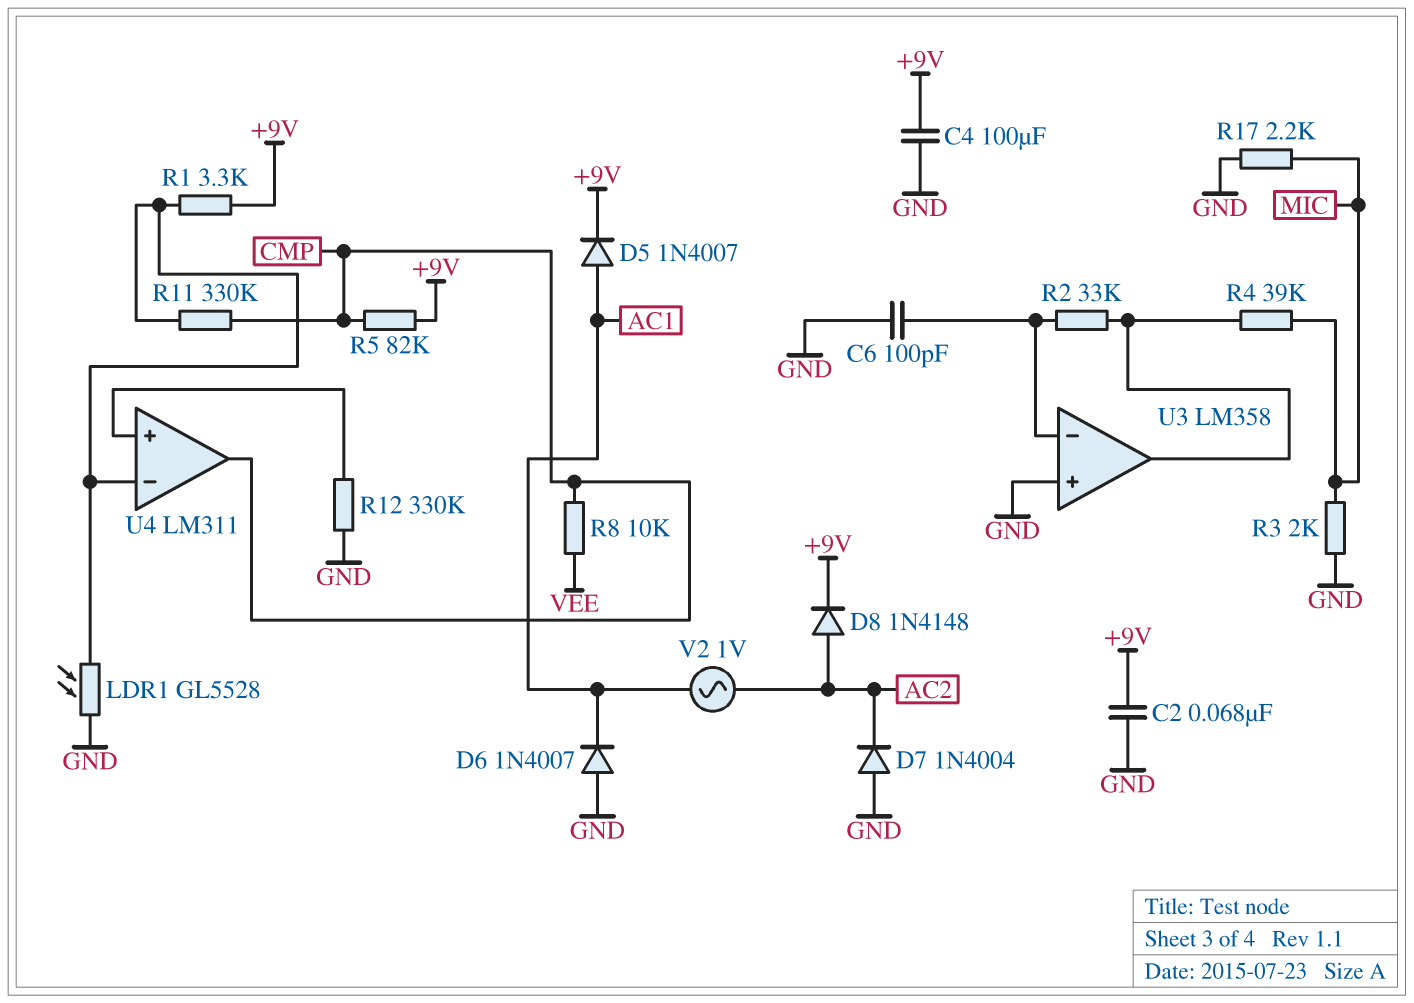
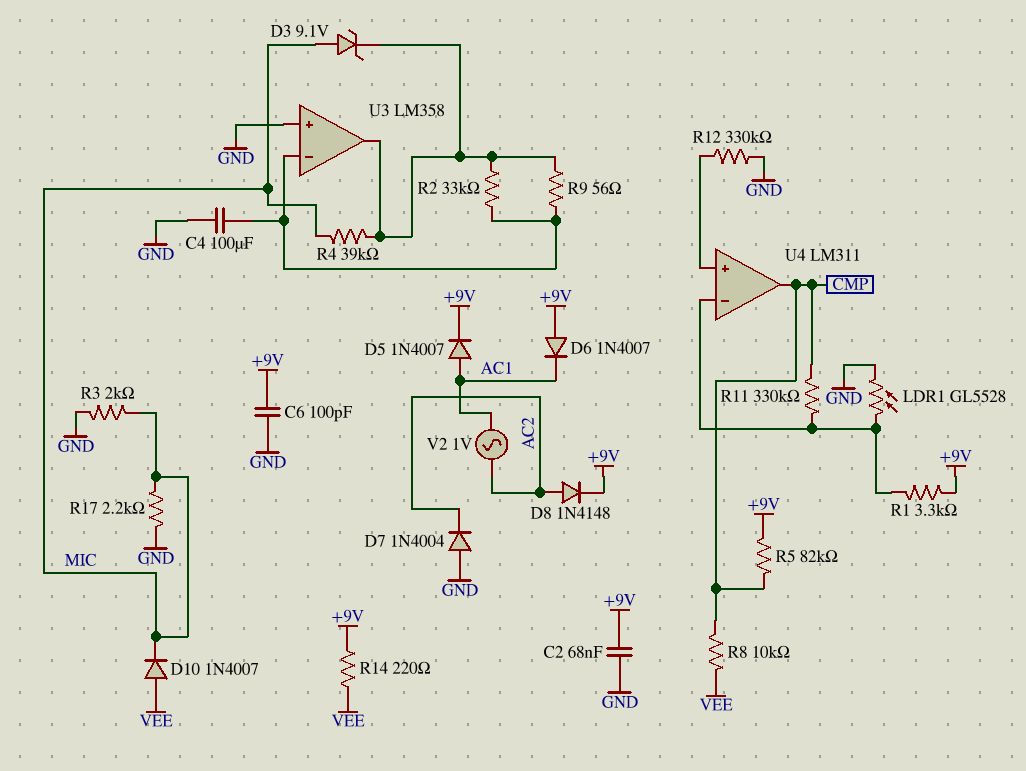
C4: 100uF (+9V, GND) -> 100uF (GND, U3/in-)
C6: 100pF (GND, U3/in-) -> 100pF (+9V, GND)
D3: none -> zener 9.1V (A MIC, K U3/out)
D6: diode 1N4007 (A GND, K AC1) -> diode 1N4007 (A +9V, K AC1)
D10: none -> diode 1N4007 (A VEE, K MIC)
R9: none -> 56 (U3/in-, U3/out)
R14: none -> 220 (+9V, VEE)

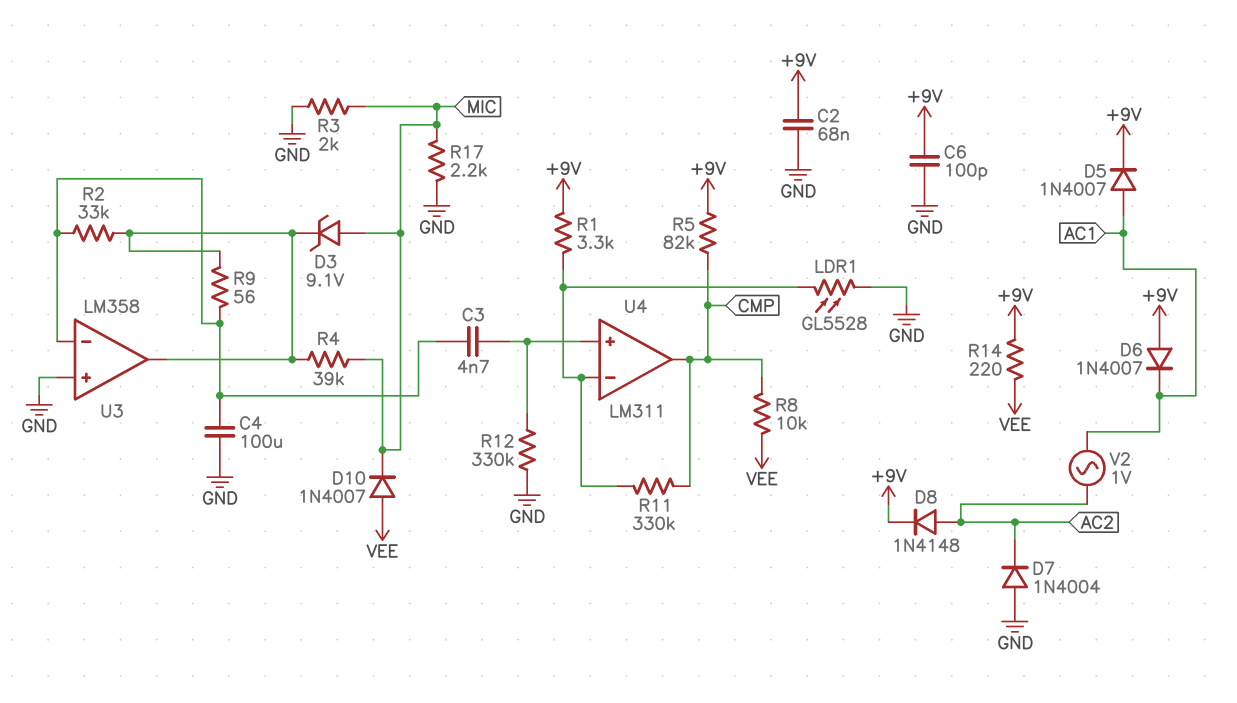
C3: none -> 4.7nF (U3/in-, U4/in+)

